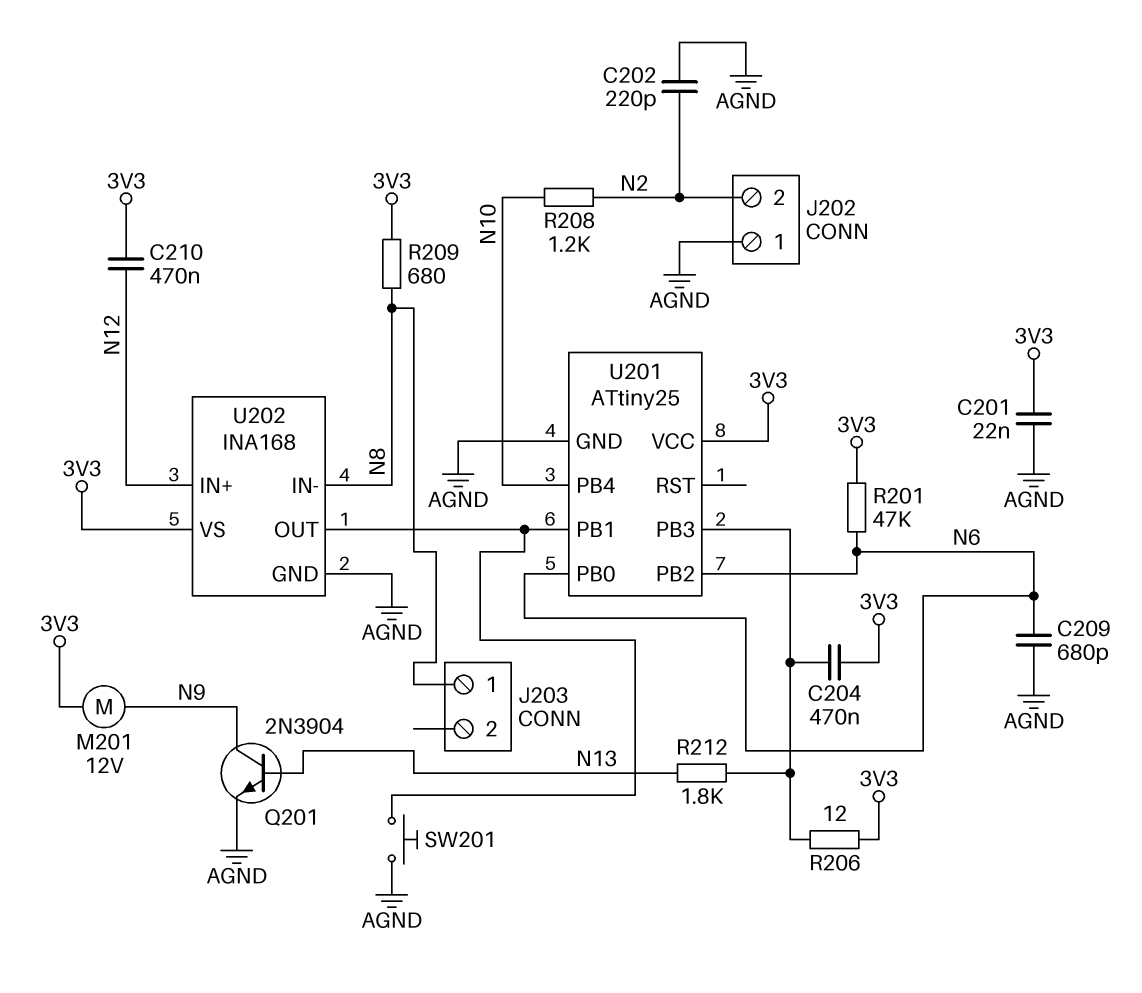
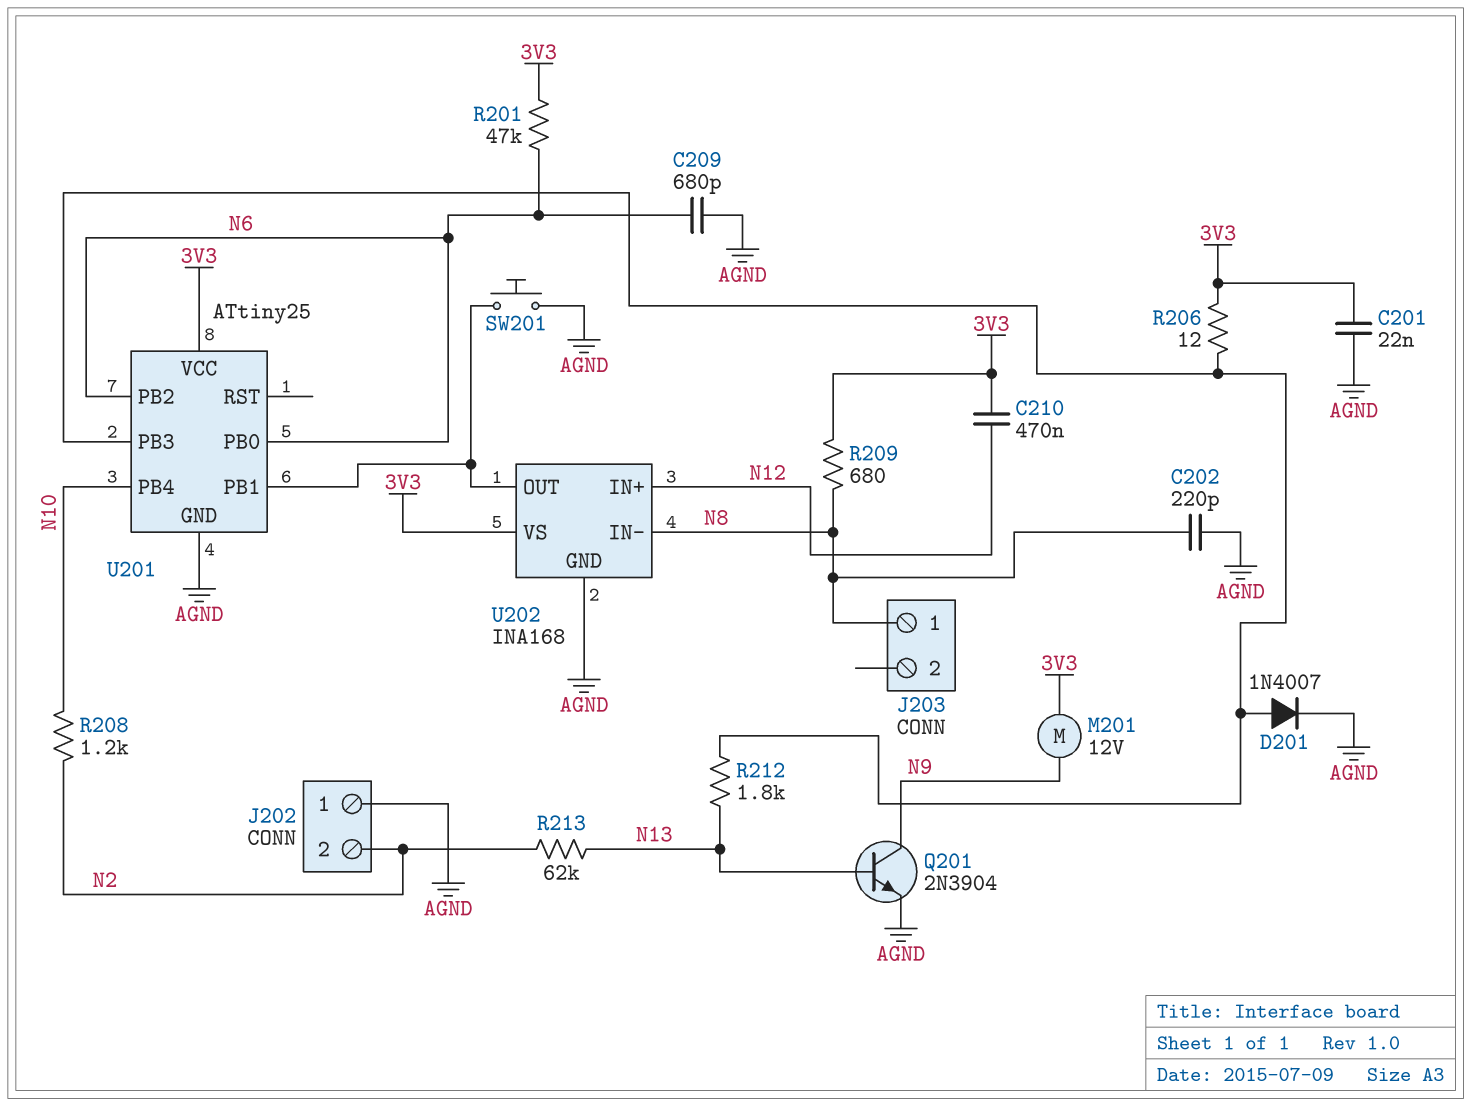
C202: 220pF (AGND, N2) -> 220pF (AGND, N8)
C204: 470nF (3V3, U201/PB3) -> none
D201: none -> diode 1N4007 (A U201/PB3, K AGND)
R213: none -> 62k (N2, N13)

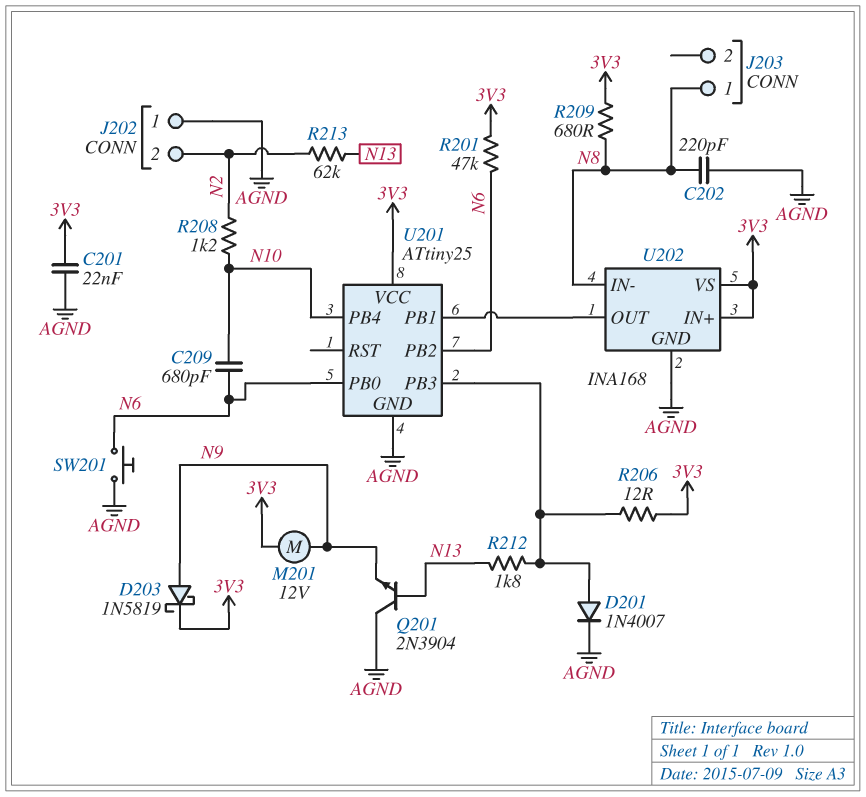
C209: 680pF (AGND, N6) -> 680pF (N6, N10)
C210: 470nF (3V3, N12) -> none
D203: none -> schottky 1N5819 (A N9, K 3V3)
Q201: NPN 2N3904 (B N13, C N9, E AGND) -> NPN 2N3904 (B N13, C AGND, E N9)
SW201: button (AGND, U201/PB1) -> button (AGND, N6)
U202 pin IN+: N12 -> 3V3

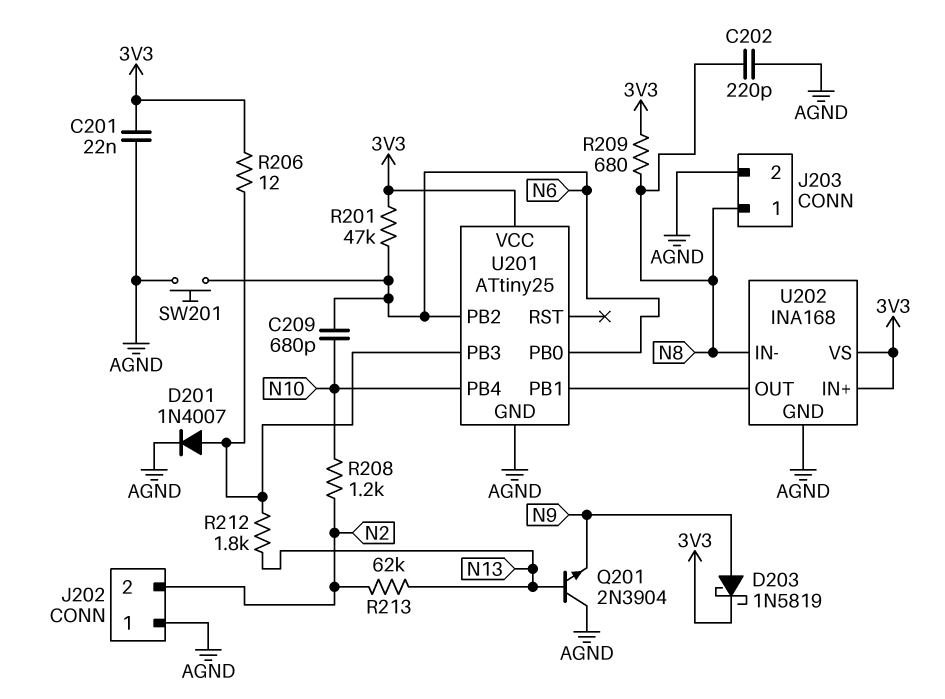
J203 pin 2: none -> AGND
M201: motor 12V (3V3, N9) -> none

